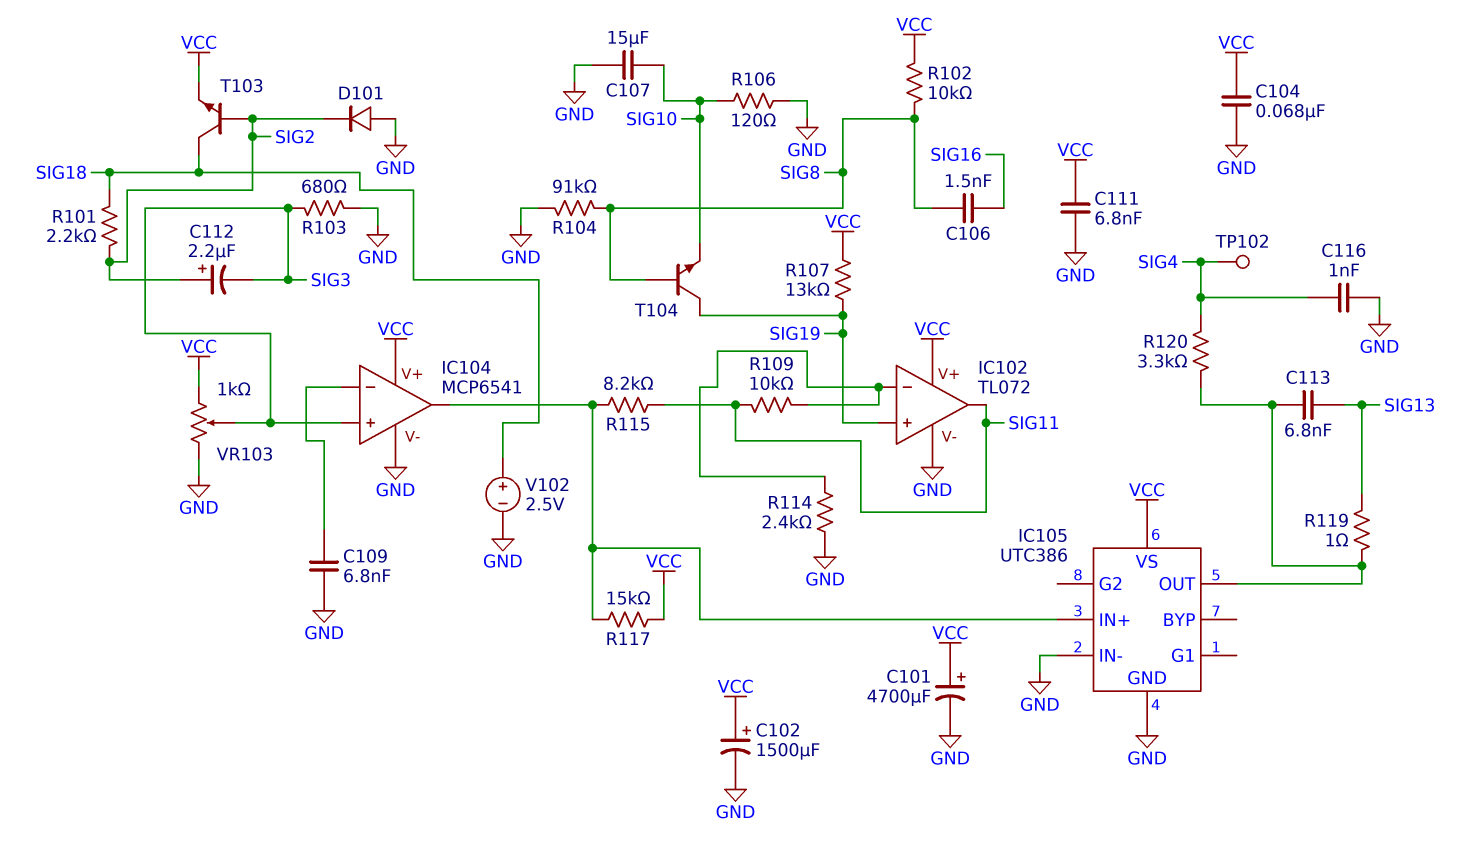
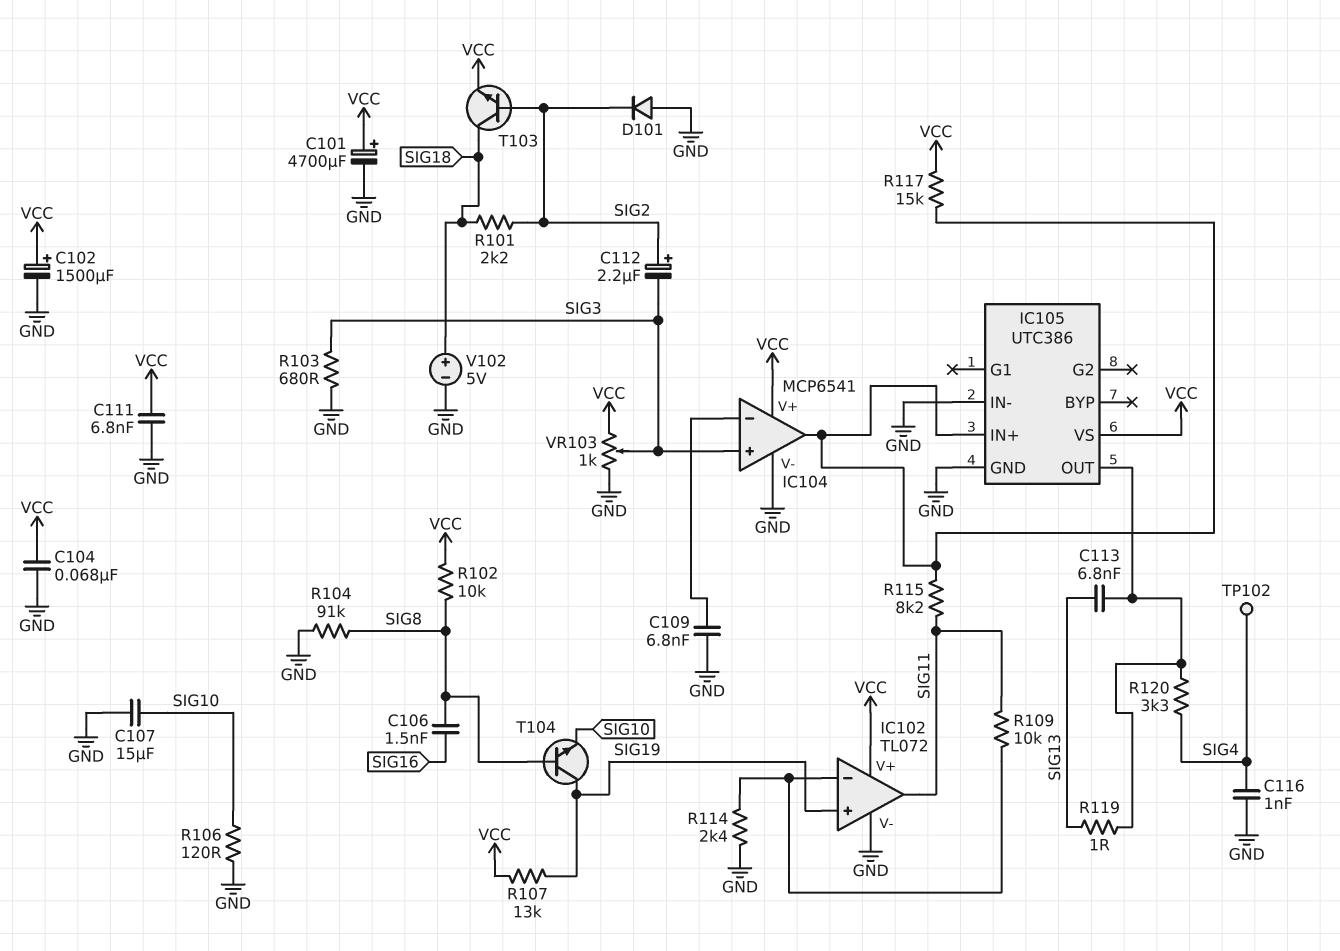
V102: 2.5V (plus SIG18, minus GND) -> 5V (plus SIG18, minus GND)

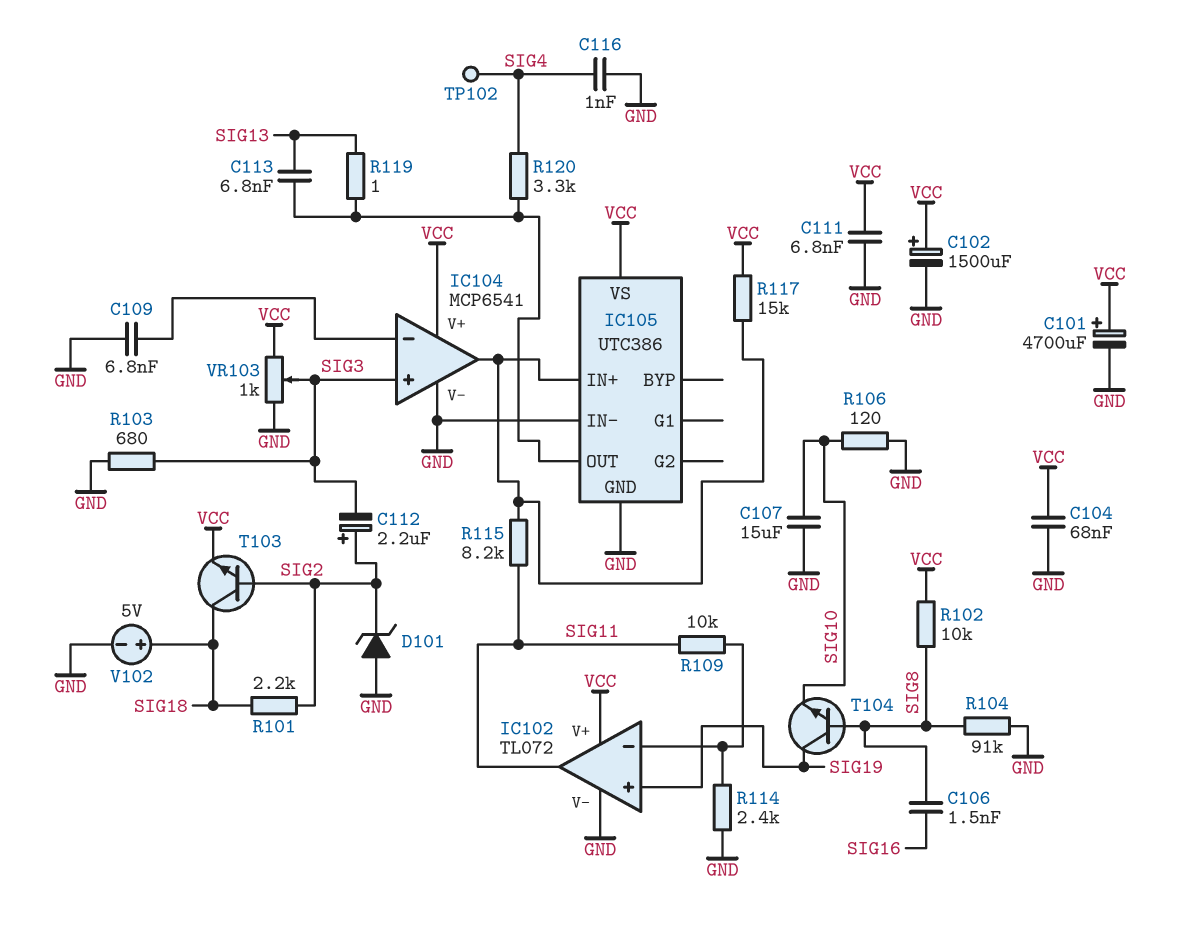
D101: diode (A GND, K SIG2) -> zener (A GND, K SIG2)
R107: 13k (SIG19, VCC) -> none

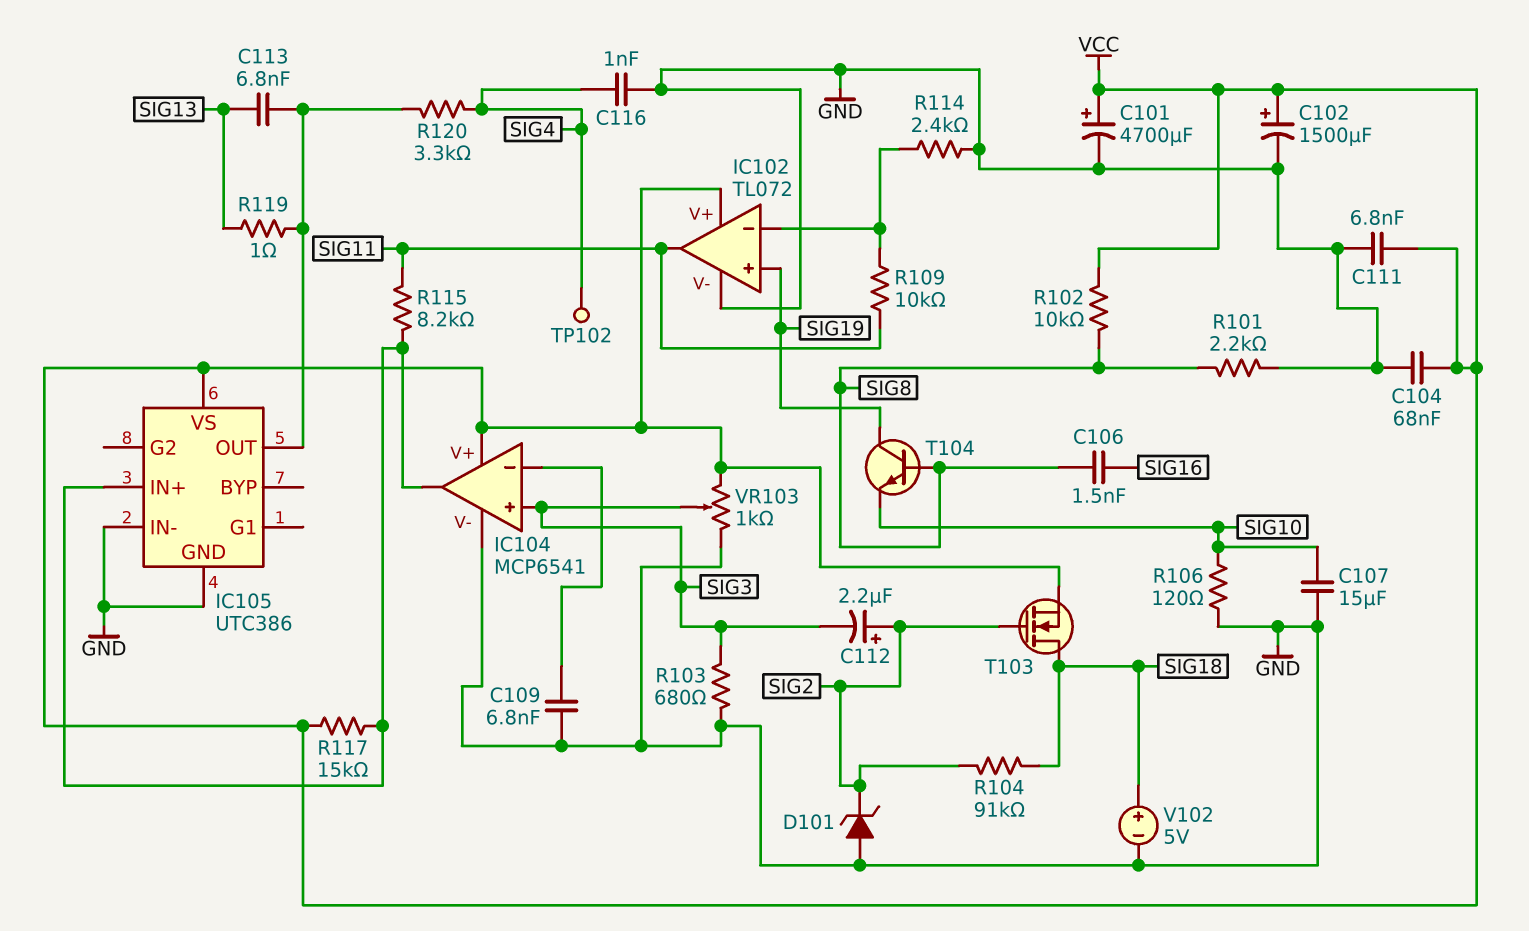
R101: 2.2k (SIG2, SIG18) -> 2.2k (GND, SIG8)
R104: 91k (GND, SIG8) -> 91k (SIG2, SIG18)
T103: NPN (B SIG2, C SIG18, E VCC) -> NMOS (G SIG2, D SIG18, S VCC)

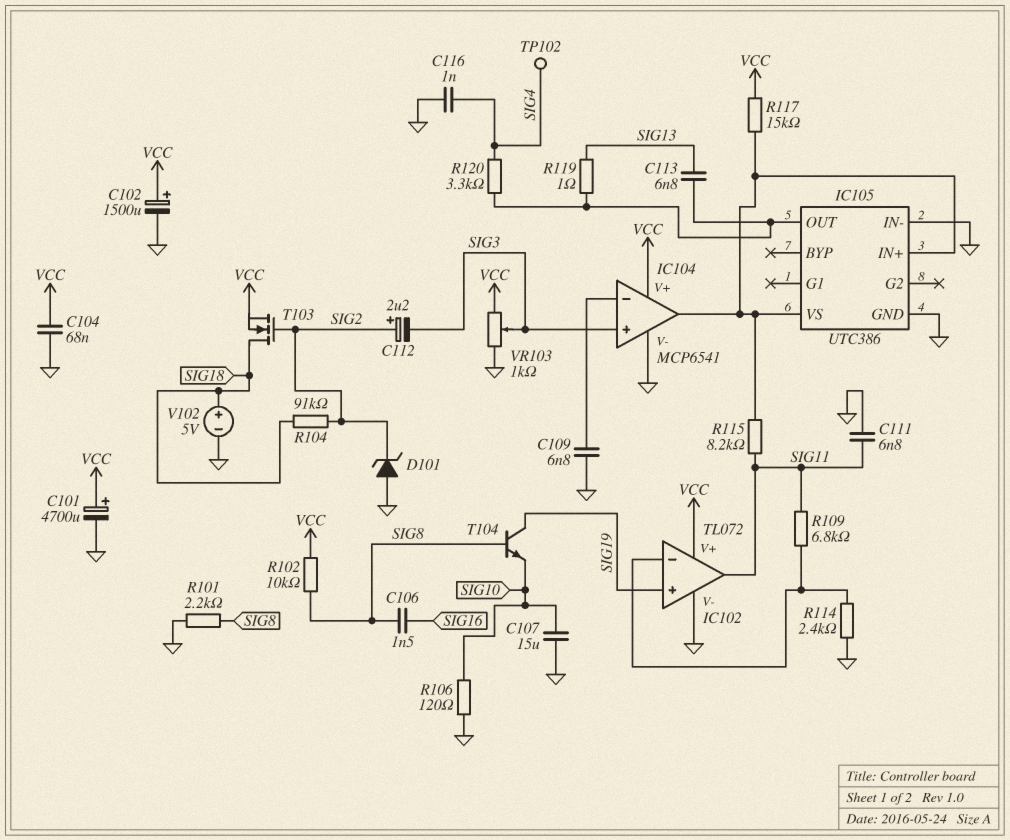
C111: 6.8nF (GND, VCC) -> 6.8nF (GND, SIG11)
IC105 pin VS: VCC -> IC104/out
R103: 680 (GND, SIG3) -> none
R109: 10k (IC102/in-, SIG11) -> 6.8k (IC102/in-, SIG11)

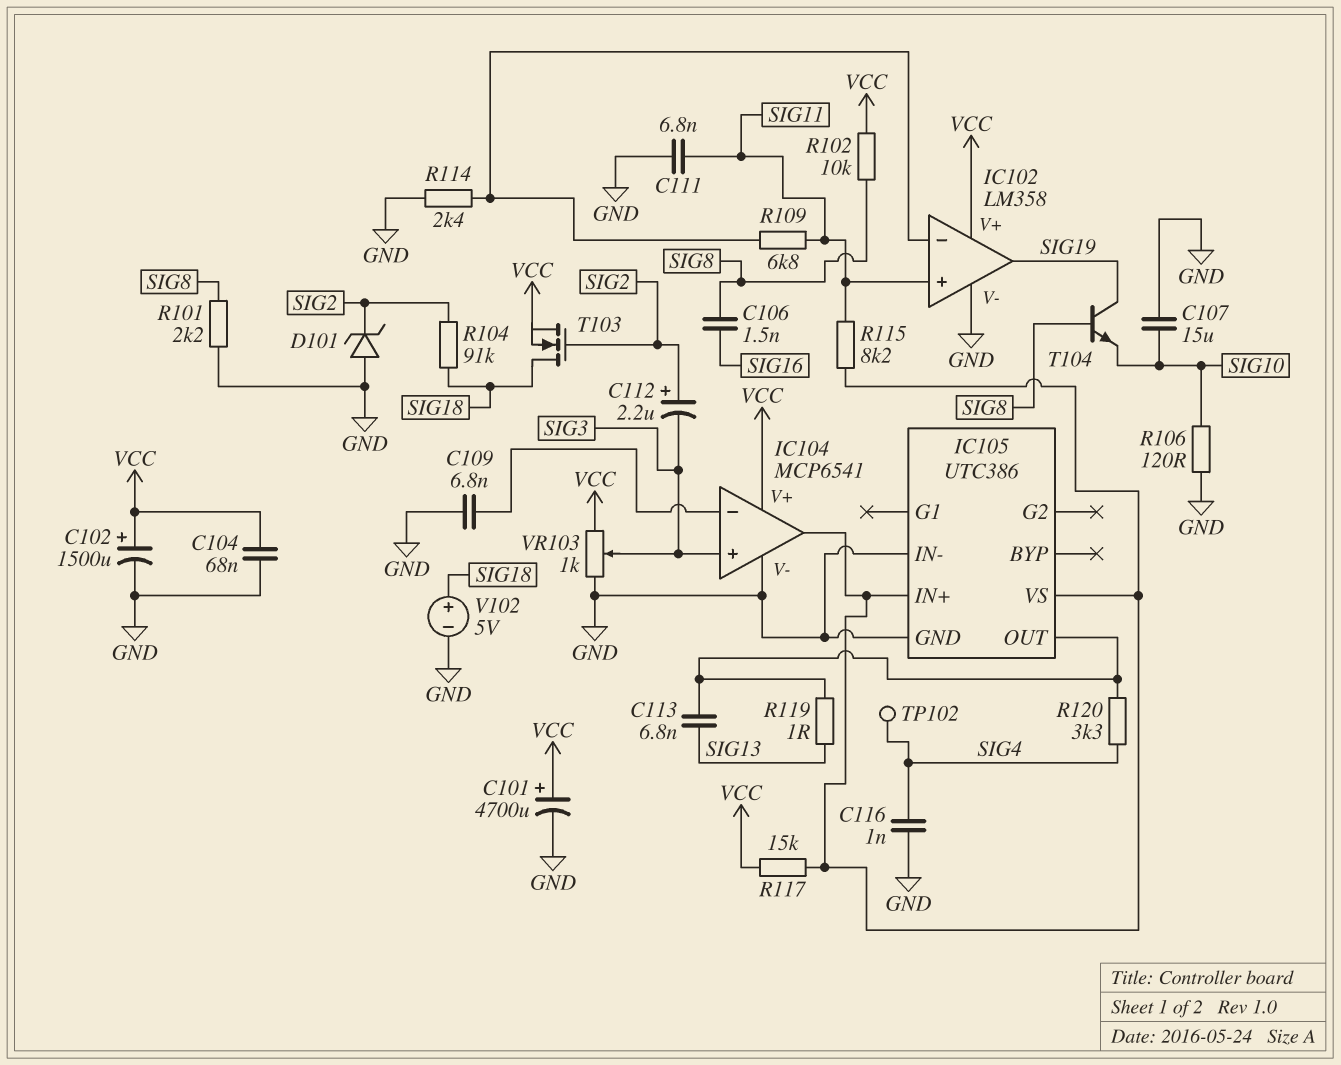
IC102: TL072 -> LM358
IC102 pin in+: SIG19 -> SIG11
IC102 pin out: SIG11 -> SIG19

